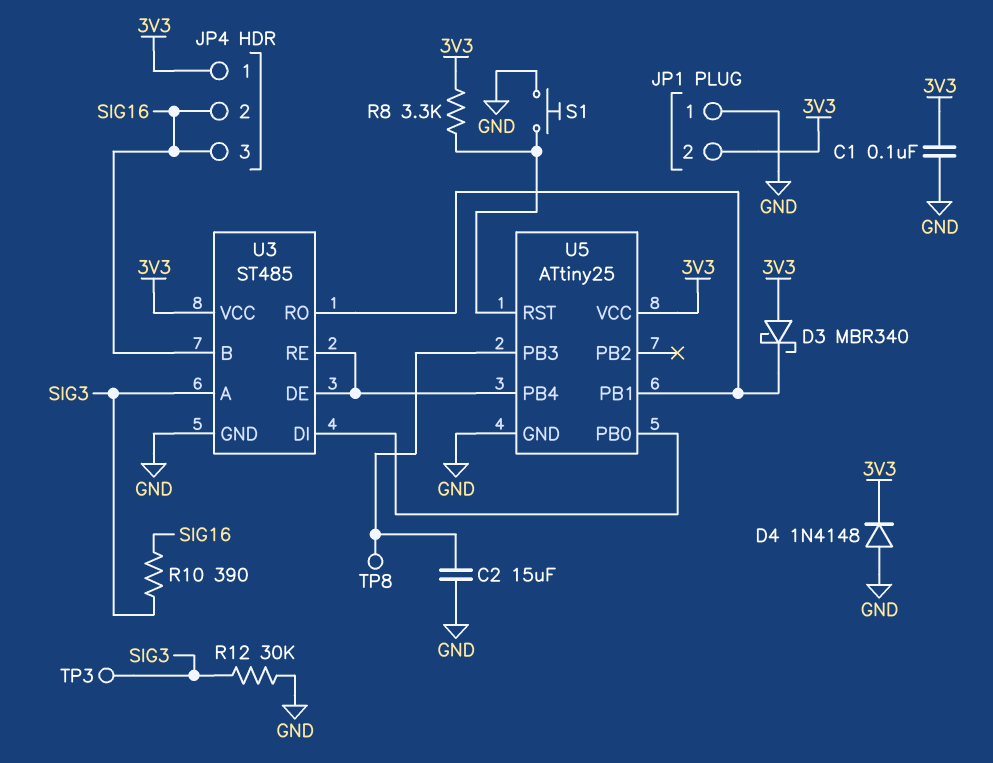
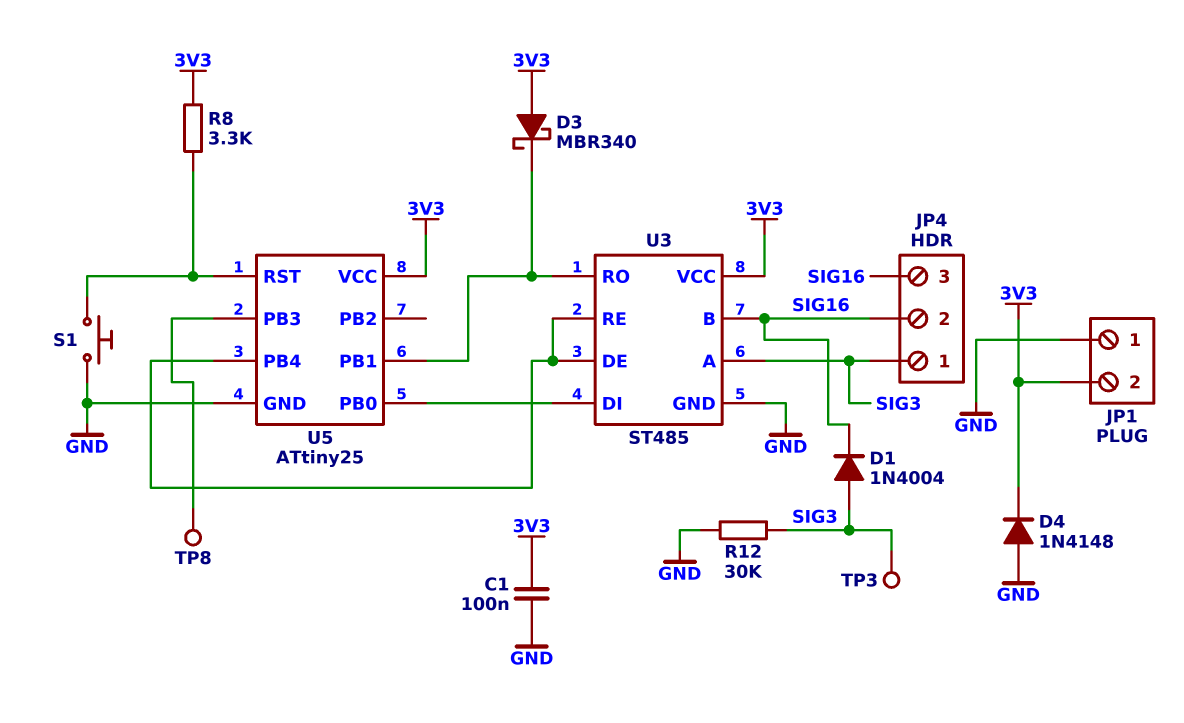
C2: 15uF (GND, U5/PB3) -> none
D1: none -> diode 1N4004 (A SIG3, K SIG16)
JP4 pin 1: 3V3 -> SIG3
R10: 390 (SIG3, SIG16) -> none

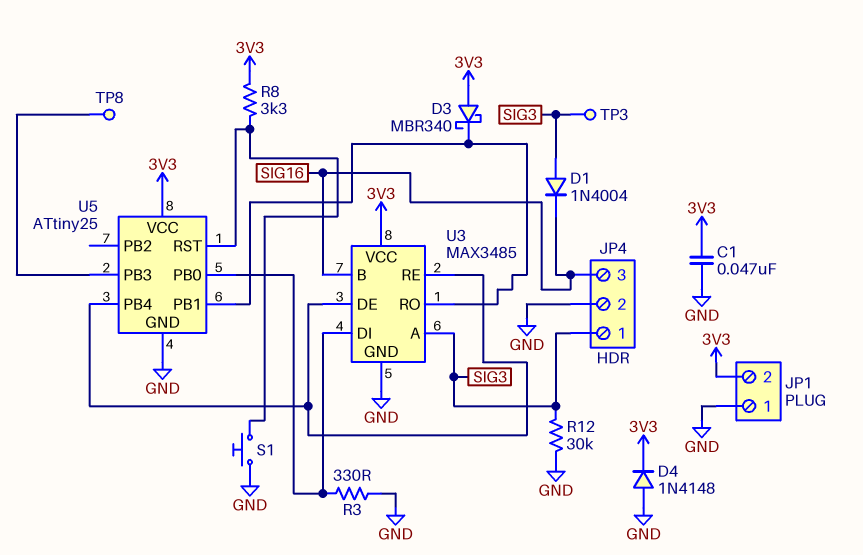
C1: 100nF (3V3, GND) -> 47nF (3V3, GND)
JP4 pin 2: SIG16 -> GND
R3: none -> 330 (GND, U3/DI)
U3: ST485 -> MAX3485

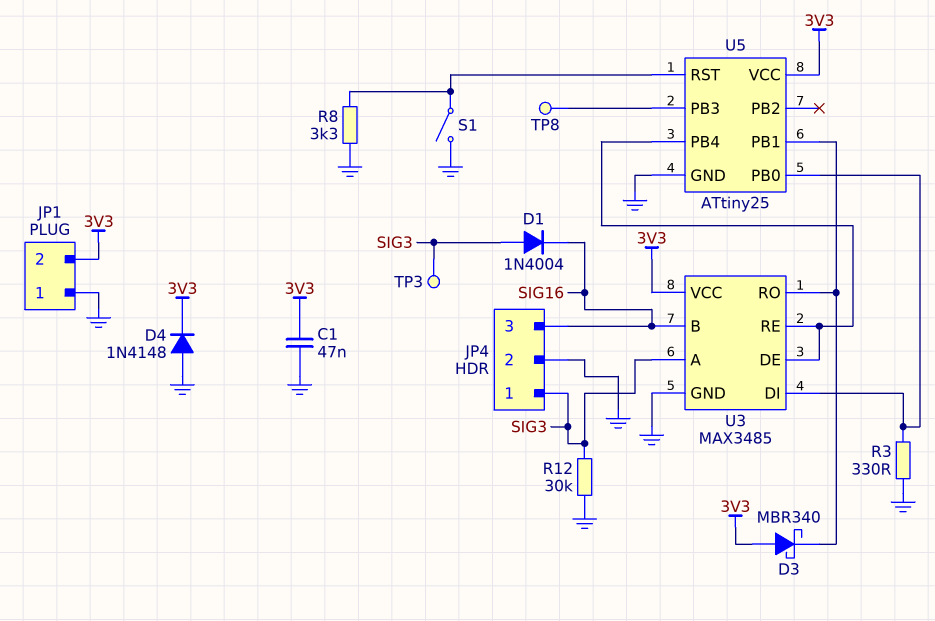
R8: 3.3k (3V3, U5/RST) -> 3.3k (GND, U5/RST)
S1: button (GND, U5/RST) -> switch (GND, U5/RST)

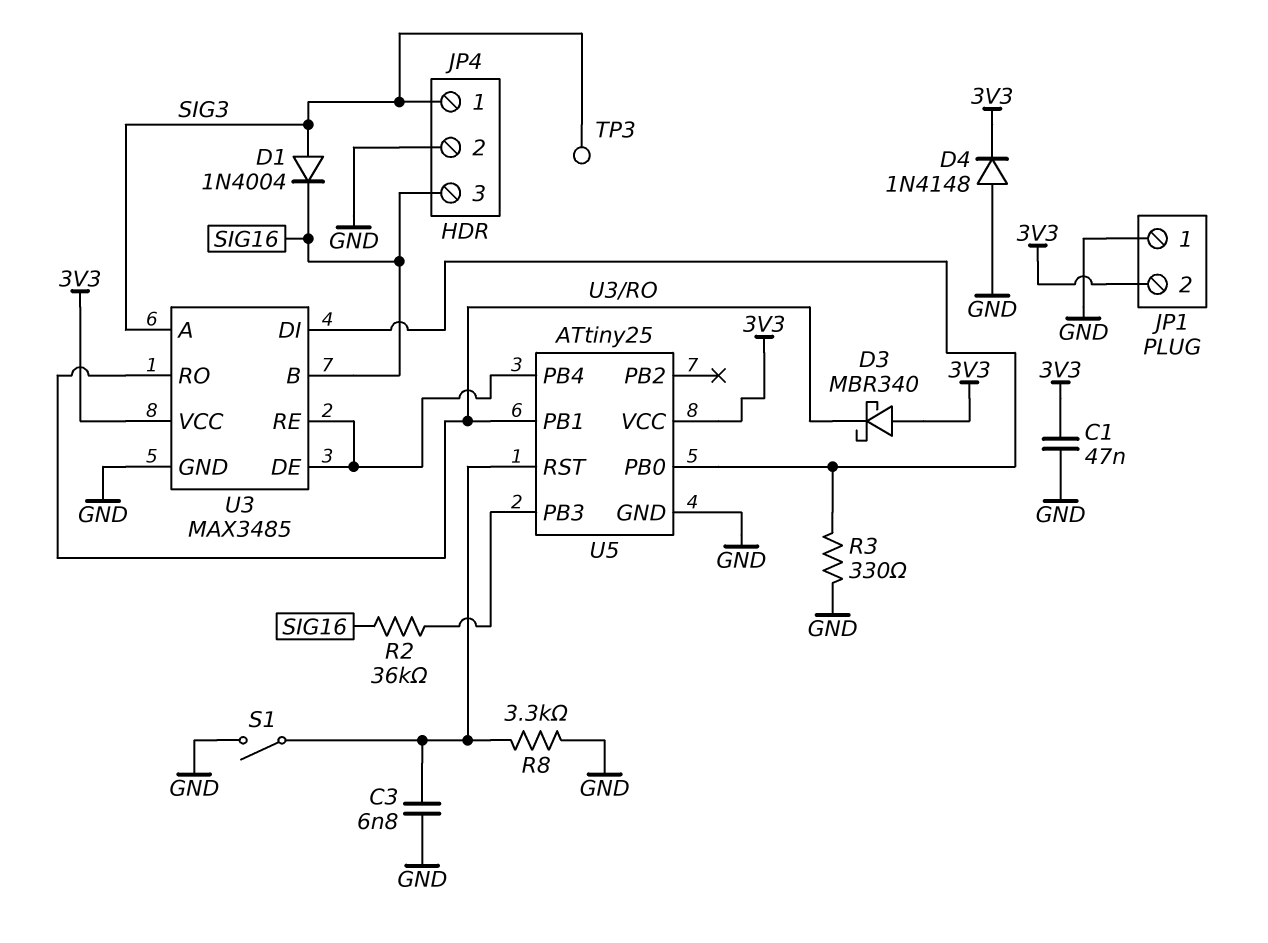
C3: none -> 6.8nF (GND, U5/RST)
R2: none -> 36k (SIG16, U5/PB3)
R12: 30k (GND, SIG3) -> none
TP8: test point (U5/PB3) -> none

